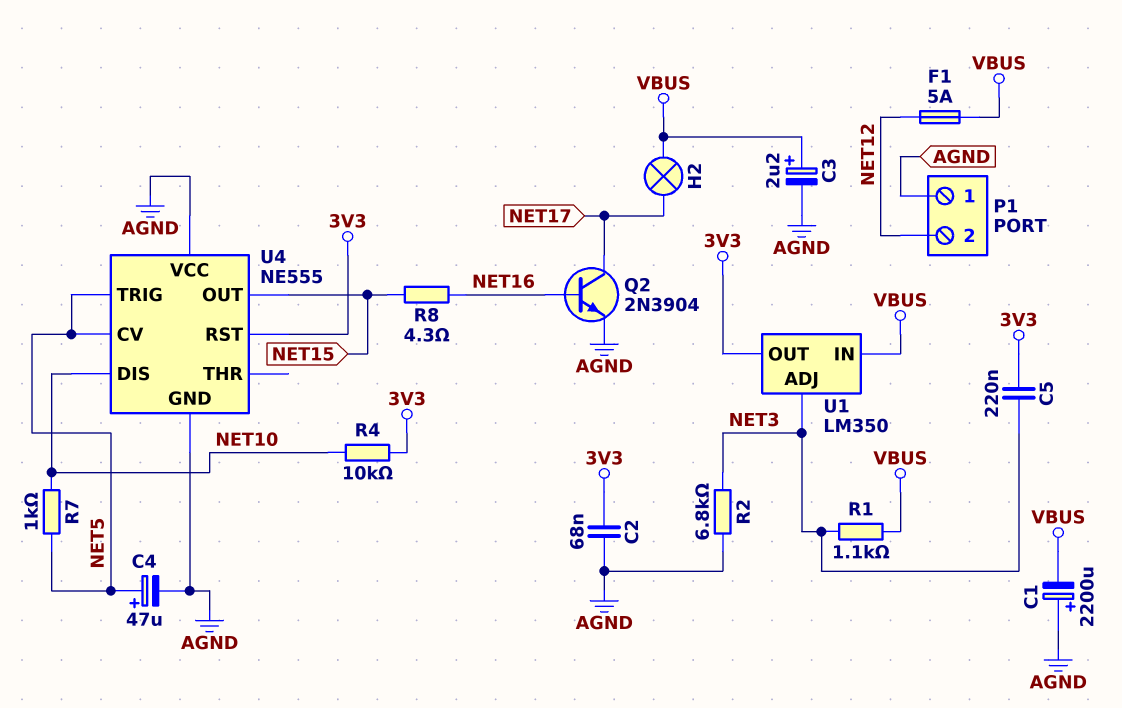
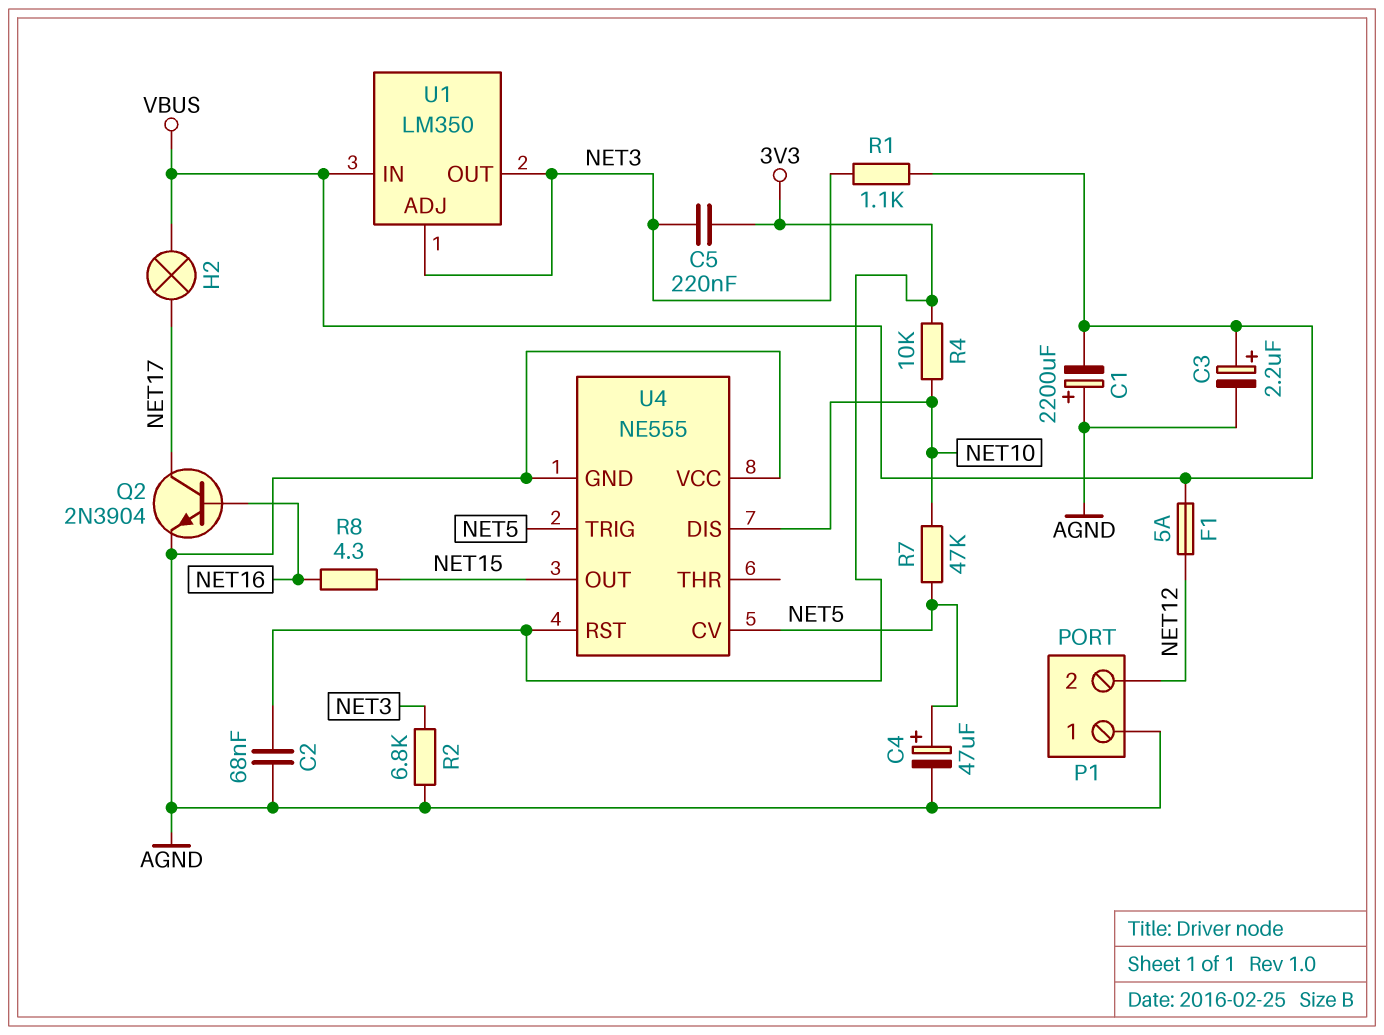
R7: 1k (NET5, NET10) -> 47k (NET5, NET10)
U1 pin OUT: 3V3 -> NET3

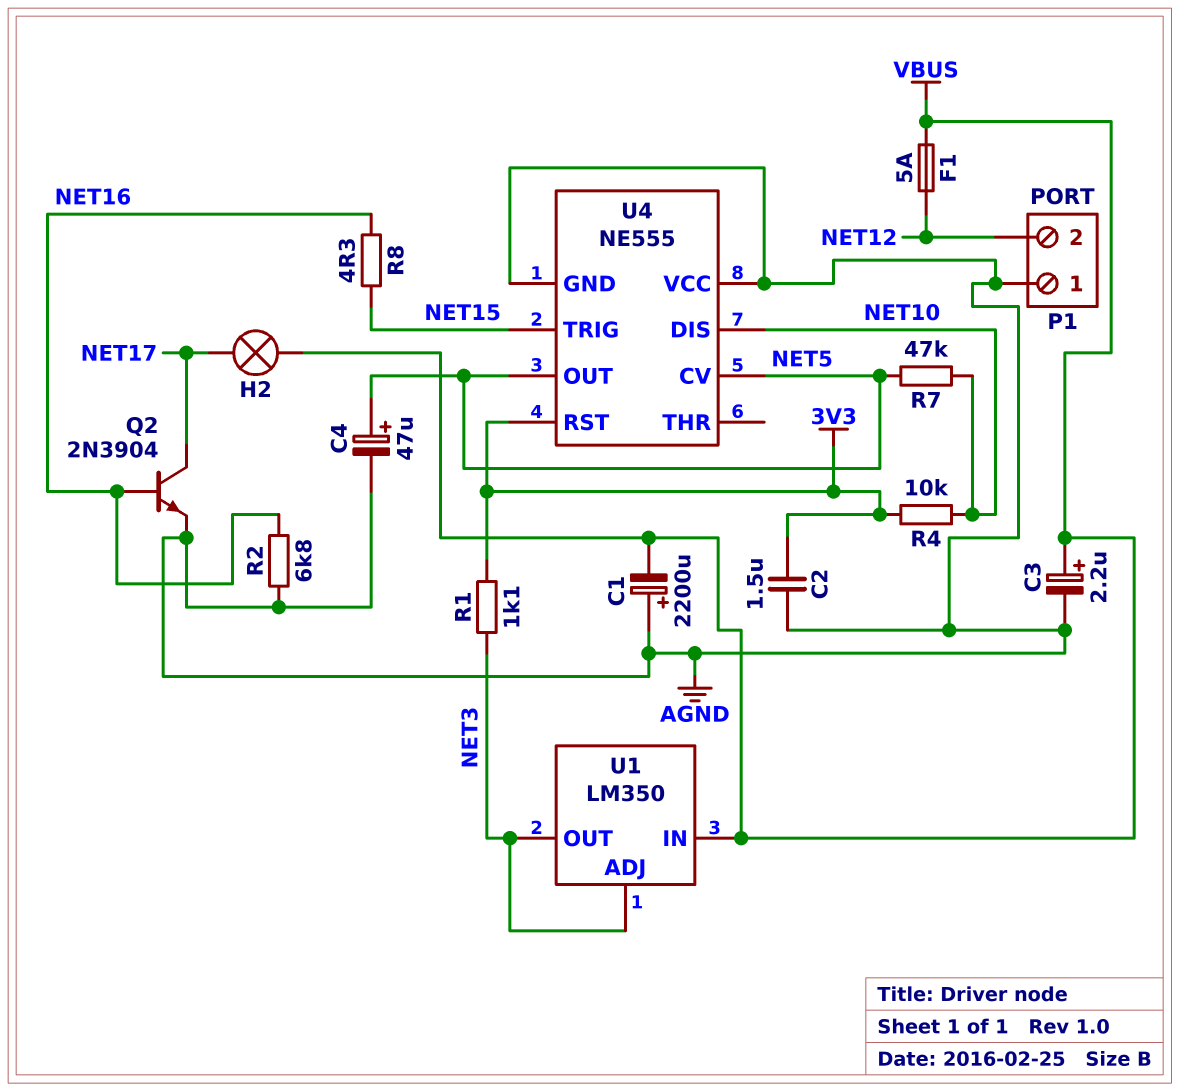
C2: 68nF (3V3, AGND) -> 1.5uF (3V3, AGND)
C5: 220nF (3V3, NET3) -> none
R1: 1.1k (NET3, VBUS) -> 1.1k (3V3, NET3)
R2: 6.8k (AGND, NET3) -> 6.8k (AGND, NET16)
U4 pin OUT: NET15 -> NET5
U4 pin TRIG: NET5 -> NET15

